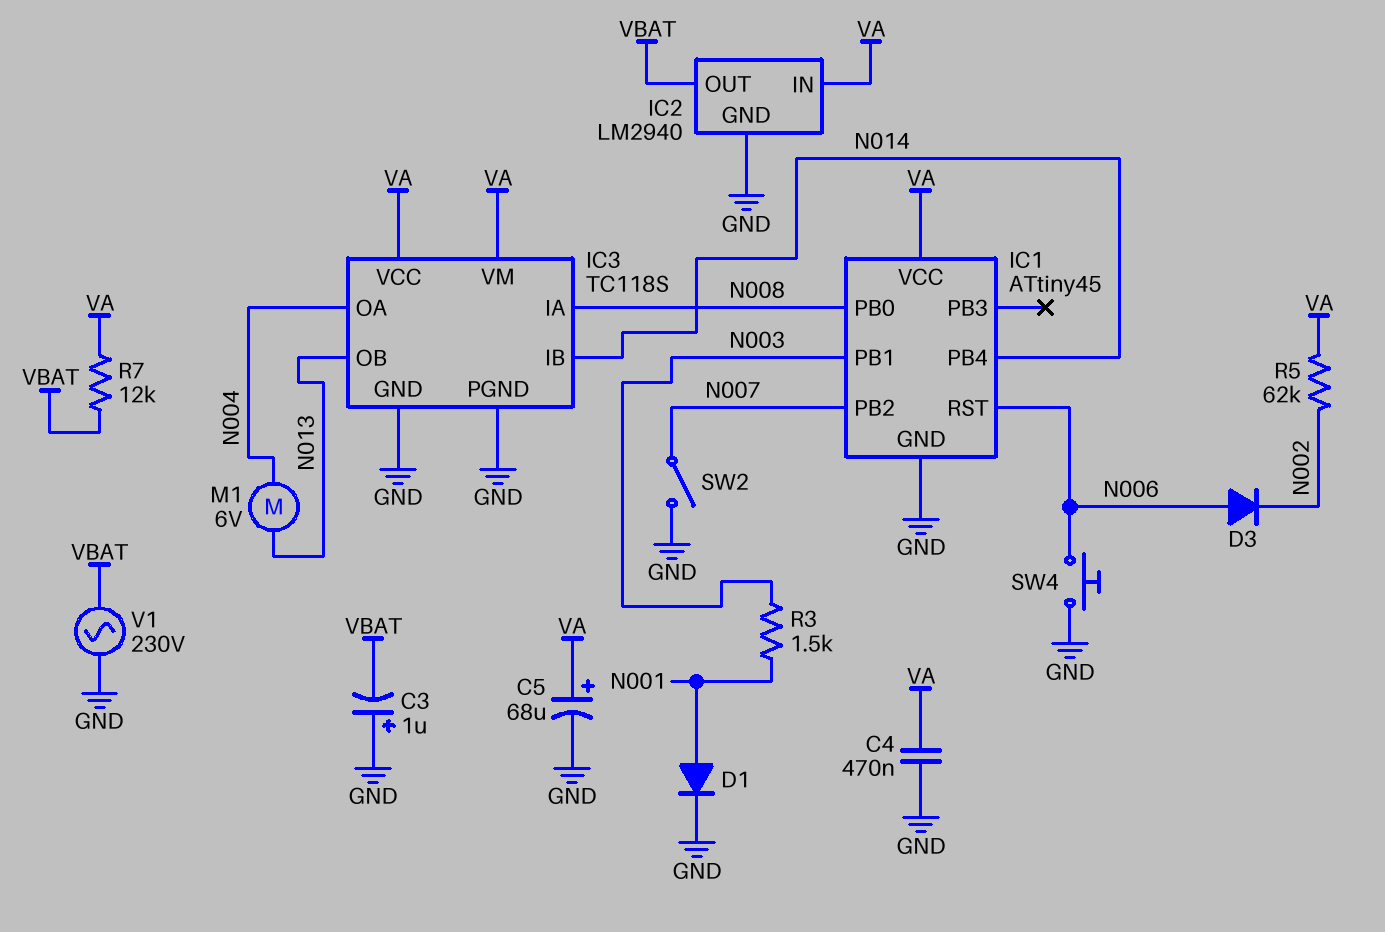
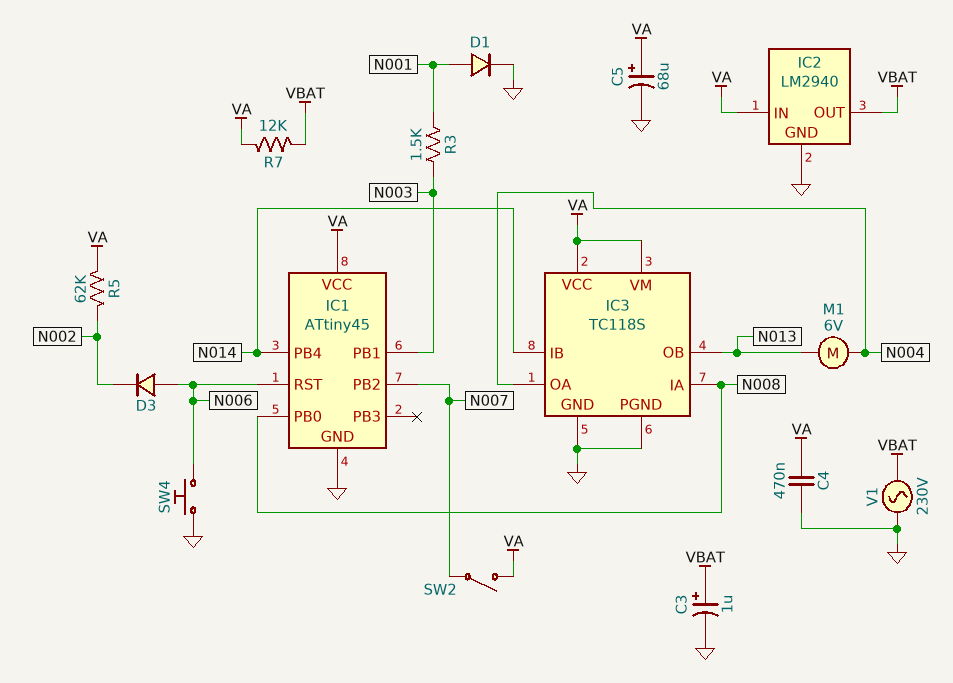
C3: 1uF (plus GND, minus VBAT) -> 1uF (plus VBAT, minus GND)
SW2: switch (GND, N007) -> switch (N007, VA)

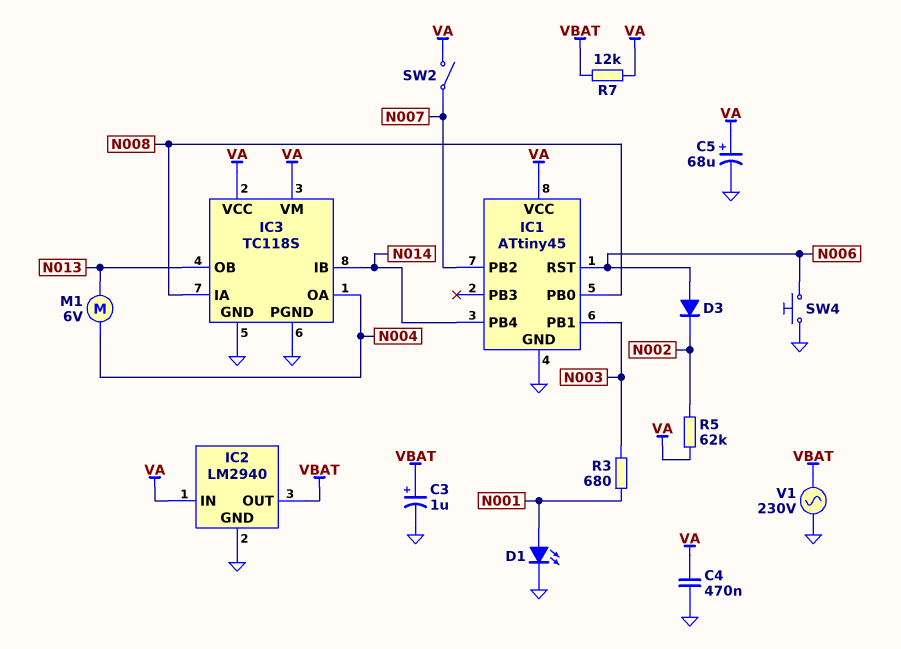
D1: diode (A N001, K GND) -> LED (A N001, K GND)
R3: 1.5k (N001, N003) -> 680 (N001, N003)

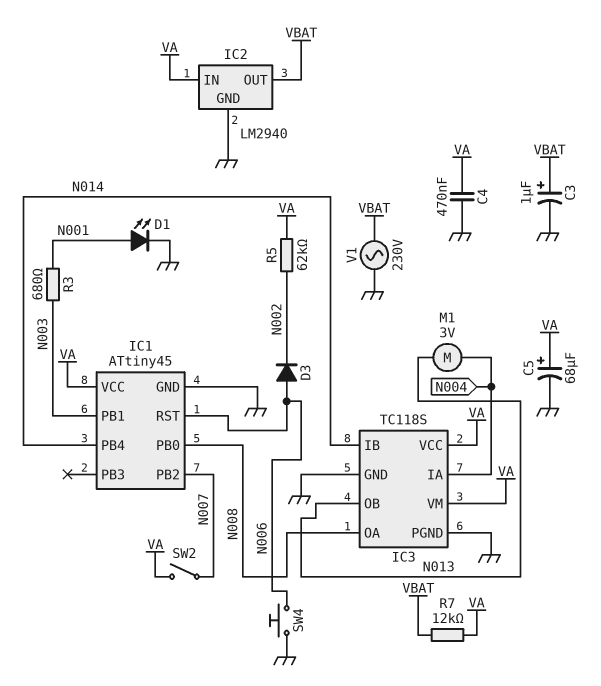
IC3 pin IA: N008 -> N004
IC3 pin OA: N004 -> N008
M1: motor 6V (N004, N013) -> motor 3V (N004, N013)

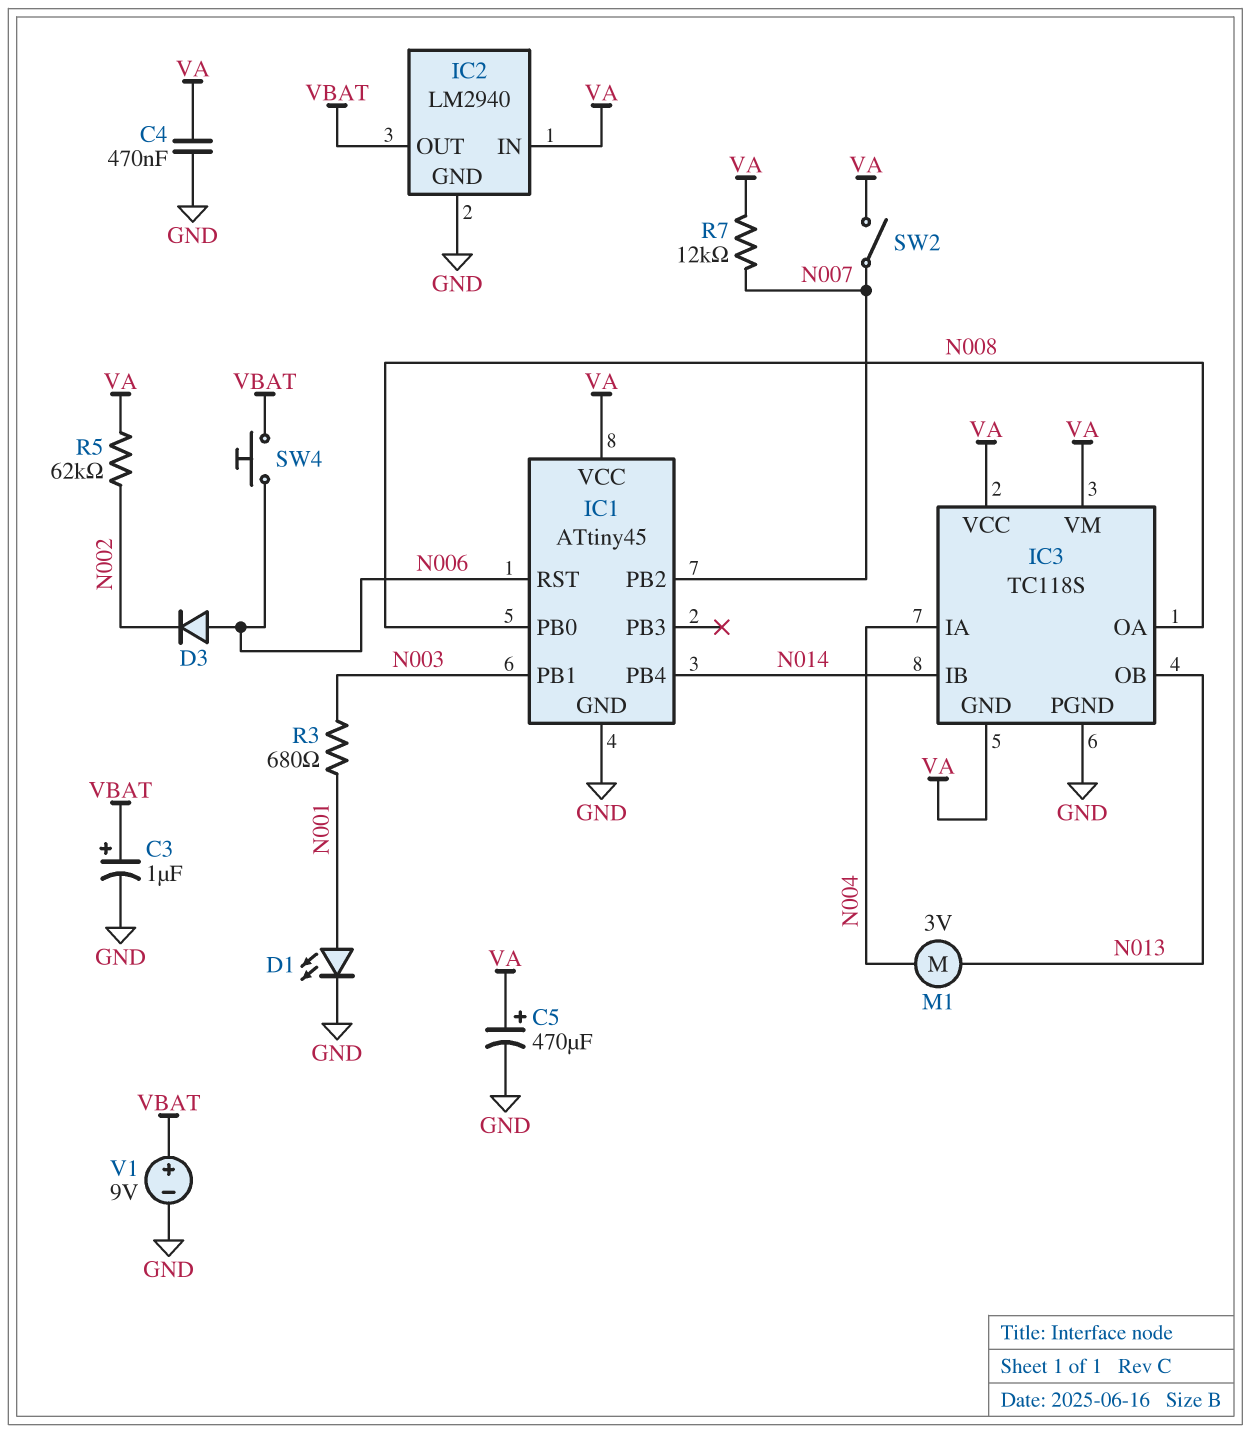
C5: 68uF (plus VA, minus GND) -> 470uF (plus VA, minus GND)
IC3 pin GND: GND -> VA
R7: 12k (VA, VBAT) -> 12k (N007, VA)
SW4: button (GND, N006) -> button (N006, VBAT)
V1: AC 230V (GND, VBAT) -> 9V (plus VBAT, minus GND)

